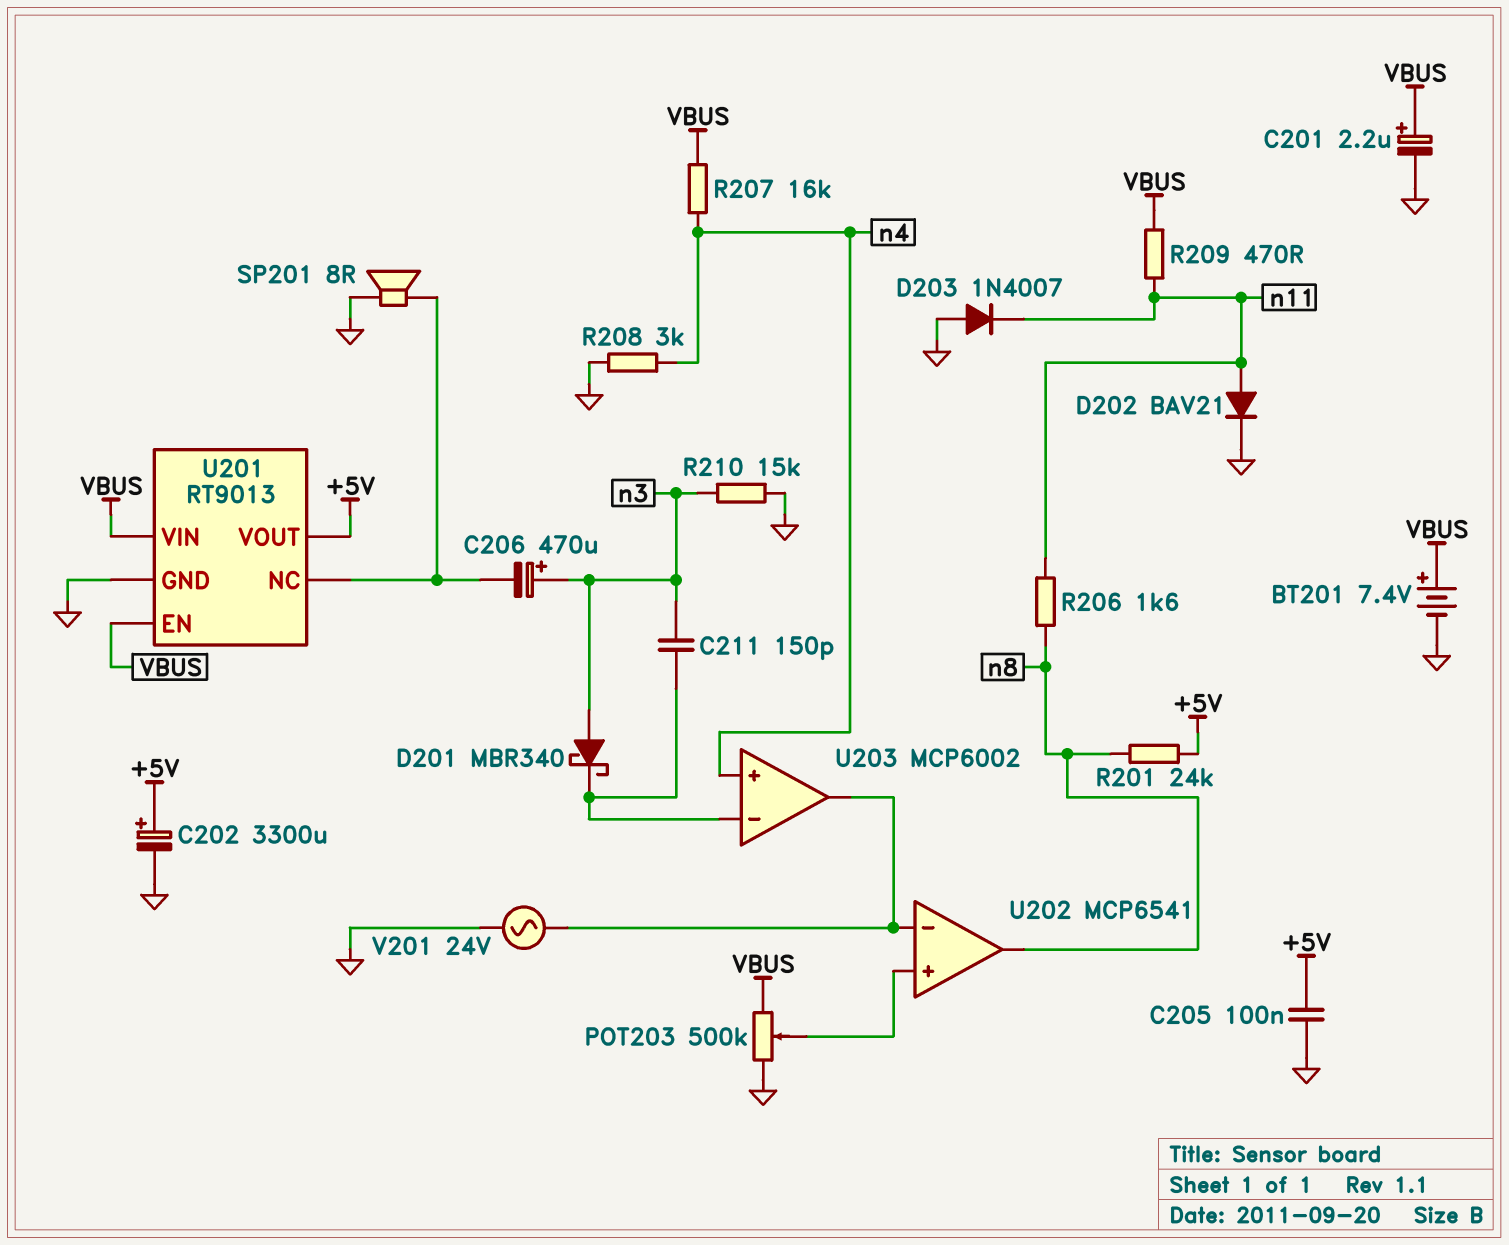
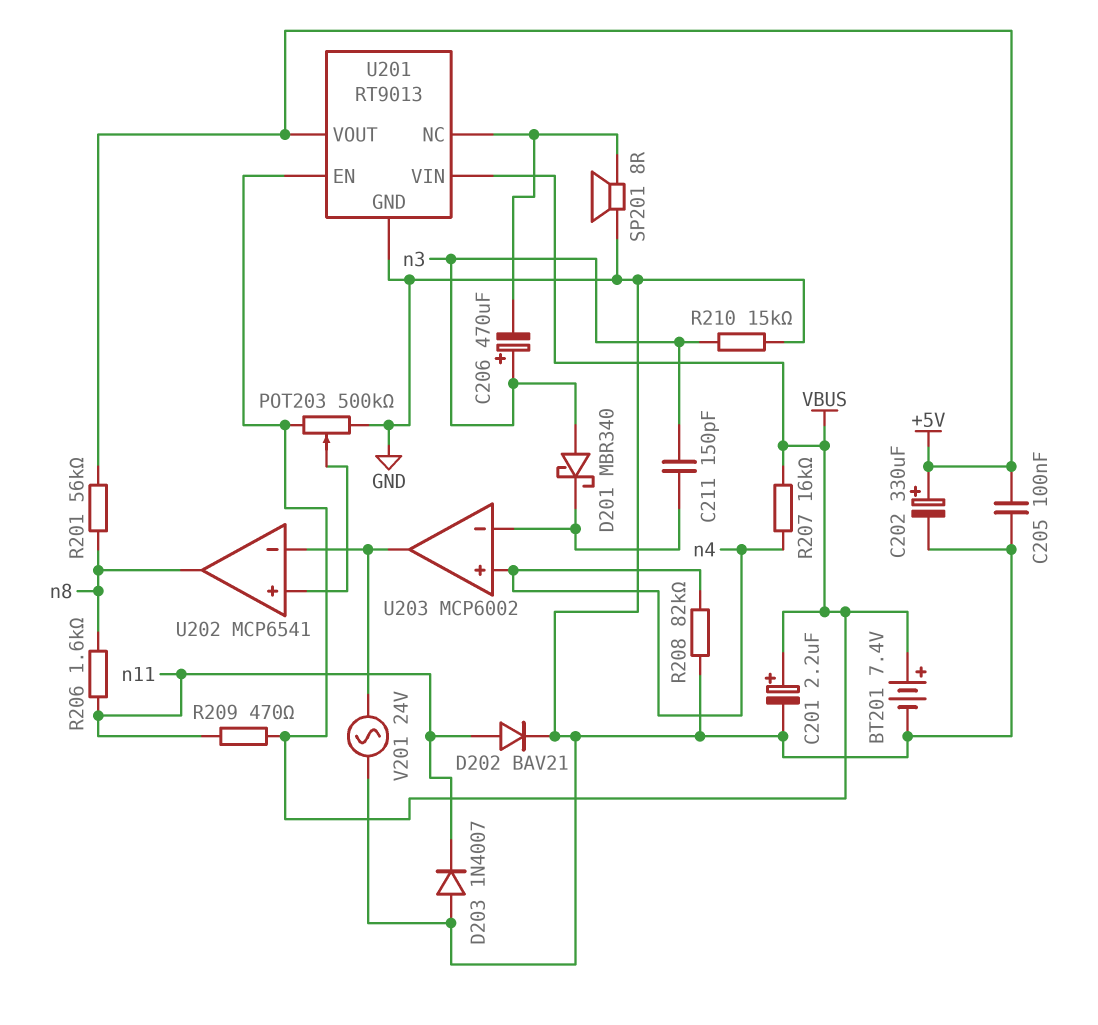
C202: 3300uF (plus +5V, minus GND) -> 330uF (plus +5V, minus GND)
R201: 24k (+5V, n8) -> 56k (+5V, n8)
R208: 3k (GND, n4) -> 82k (GND, n4)

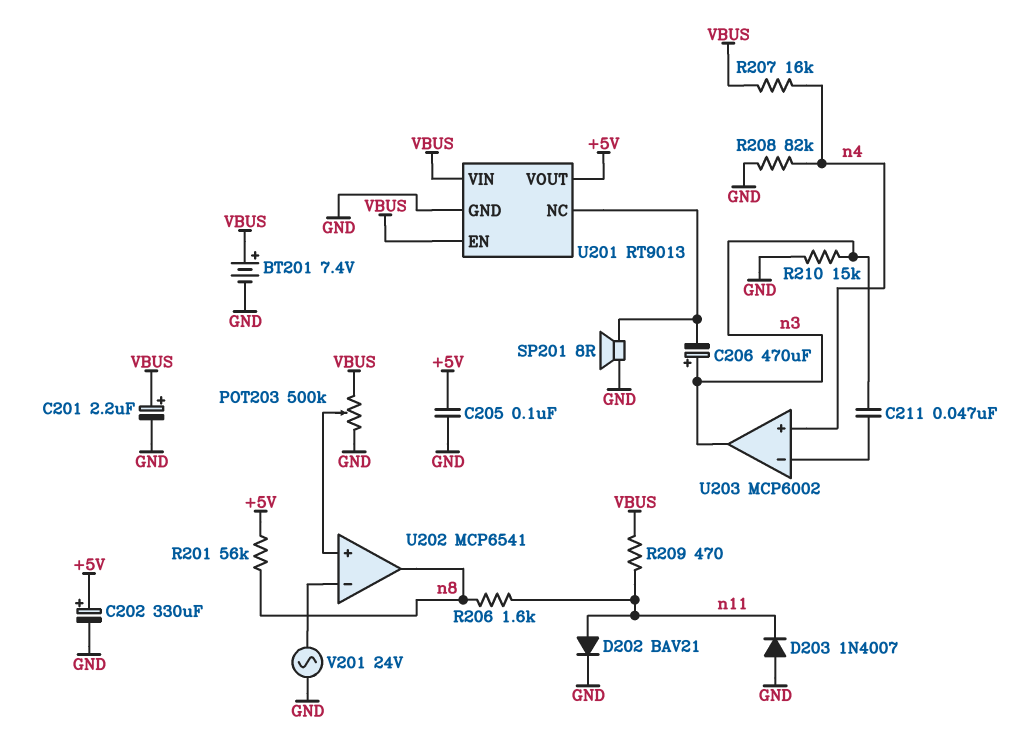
C211: 150pF (U203/in-, n3) -> 47nF (U203/in-, n3)
D201: schottky MBR340 (A n3, K U203/in-) -> none
U203 pin out: U202/in- -> n3

